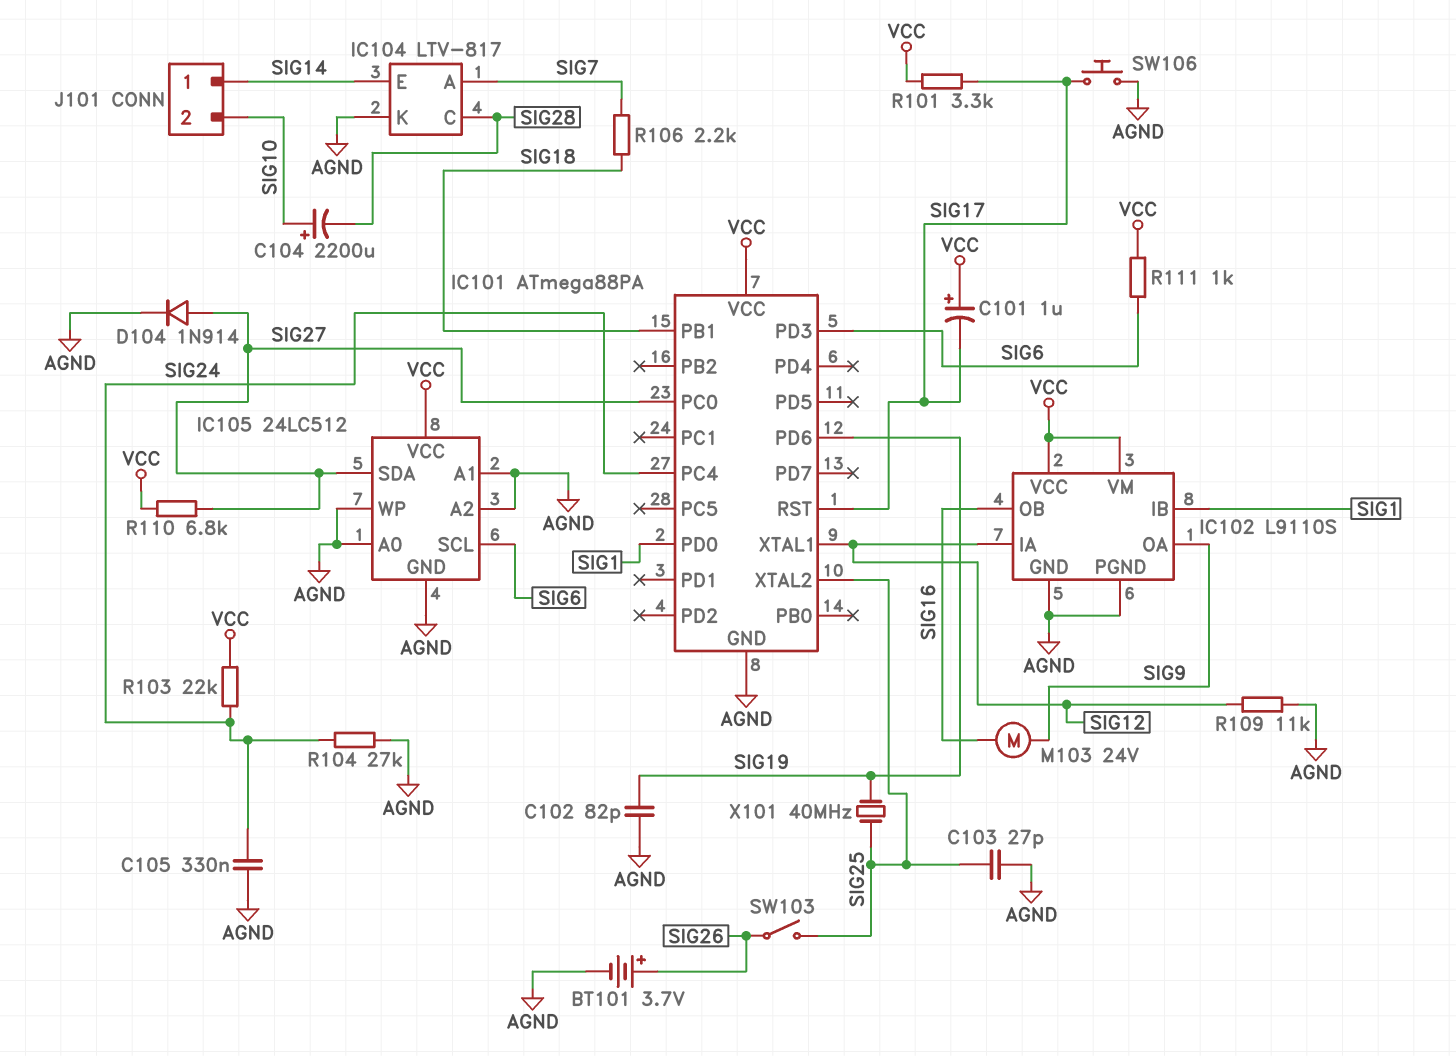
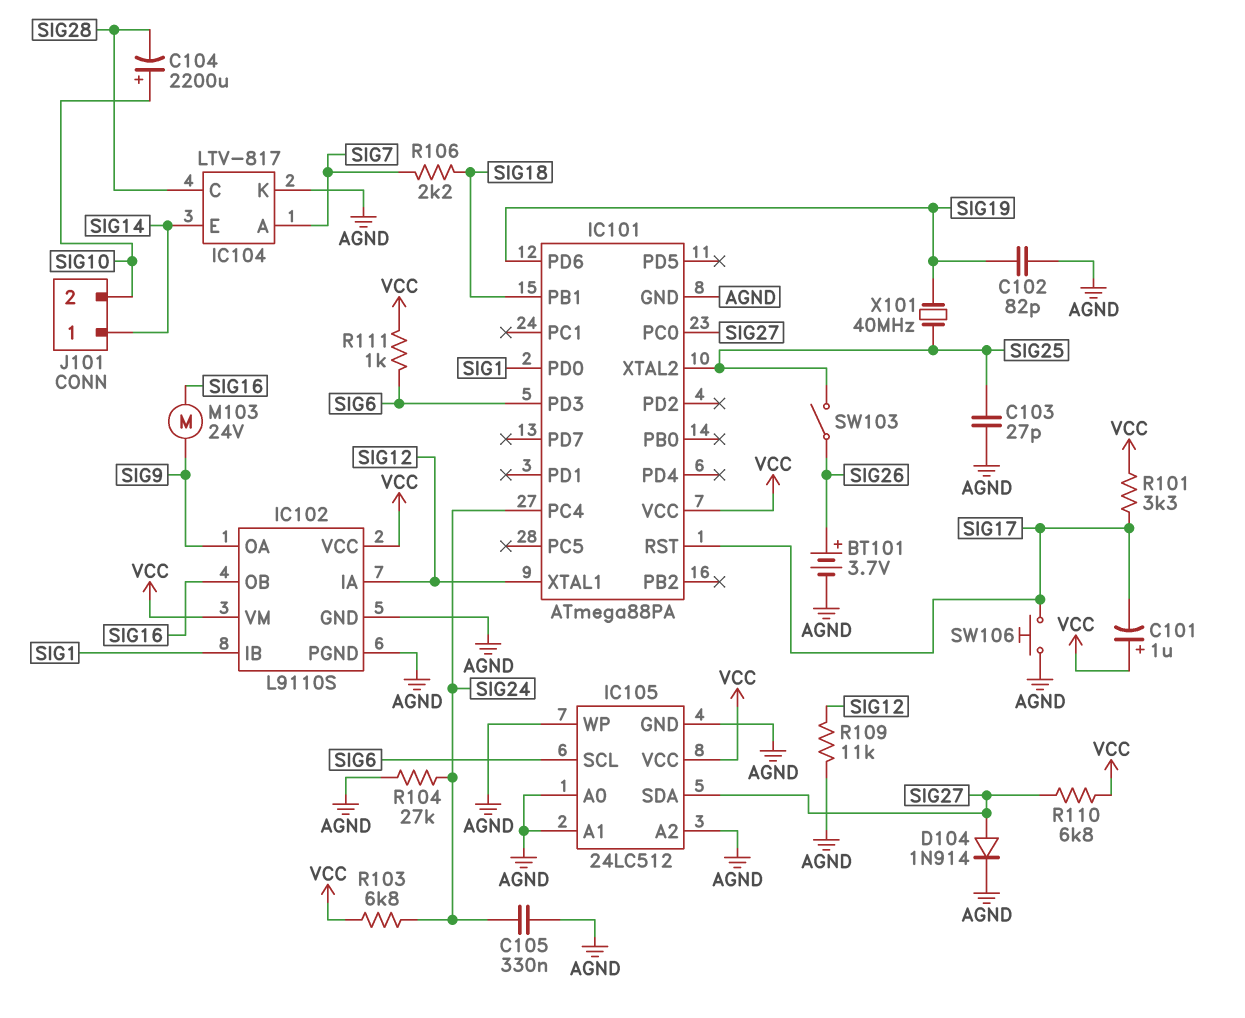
R103: 22k (SIG24, VCC) -> 6.8k (SIG24, VCC)

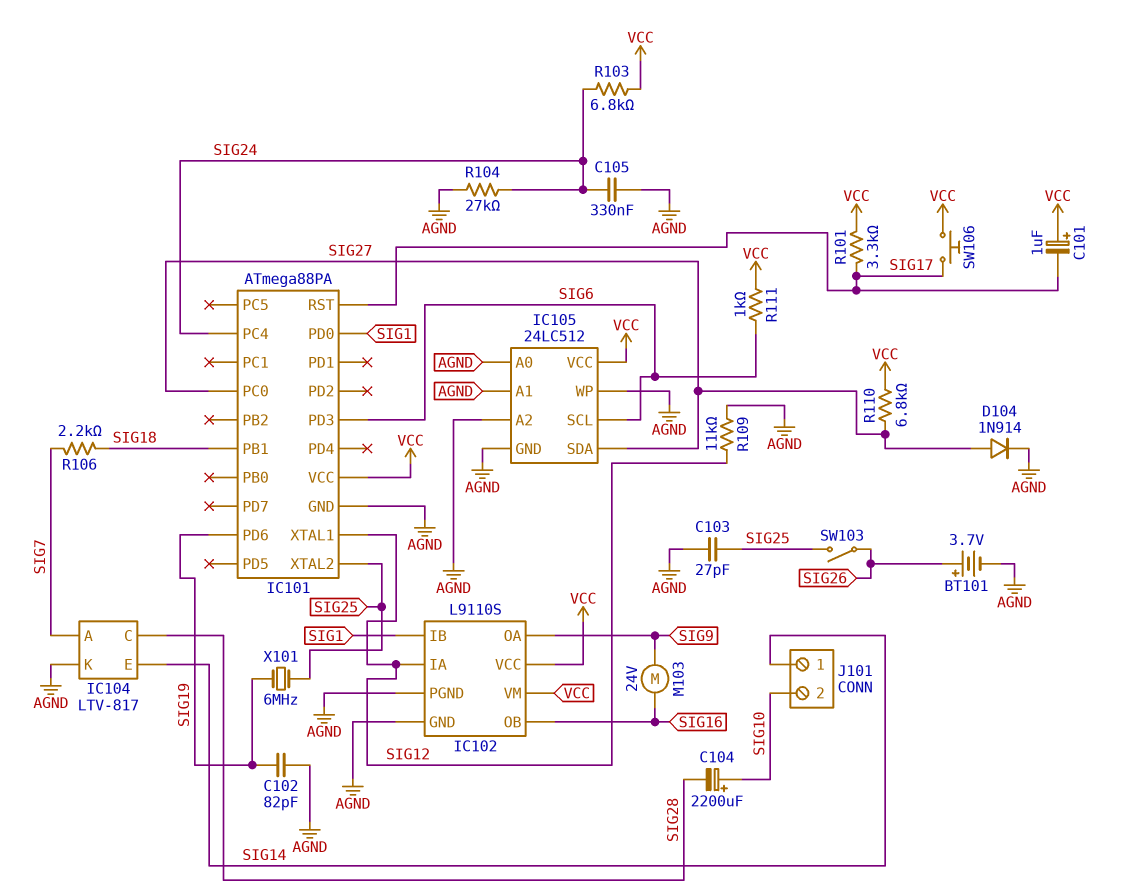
SW106: button (AGND, SIG17) -> button (SIG17, VCC)
X101: 40MHz (SIG19, SIG25) -> 6MHz (SIG19, SIG25)

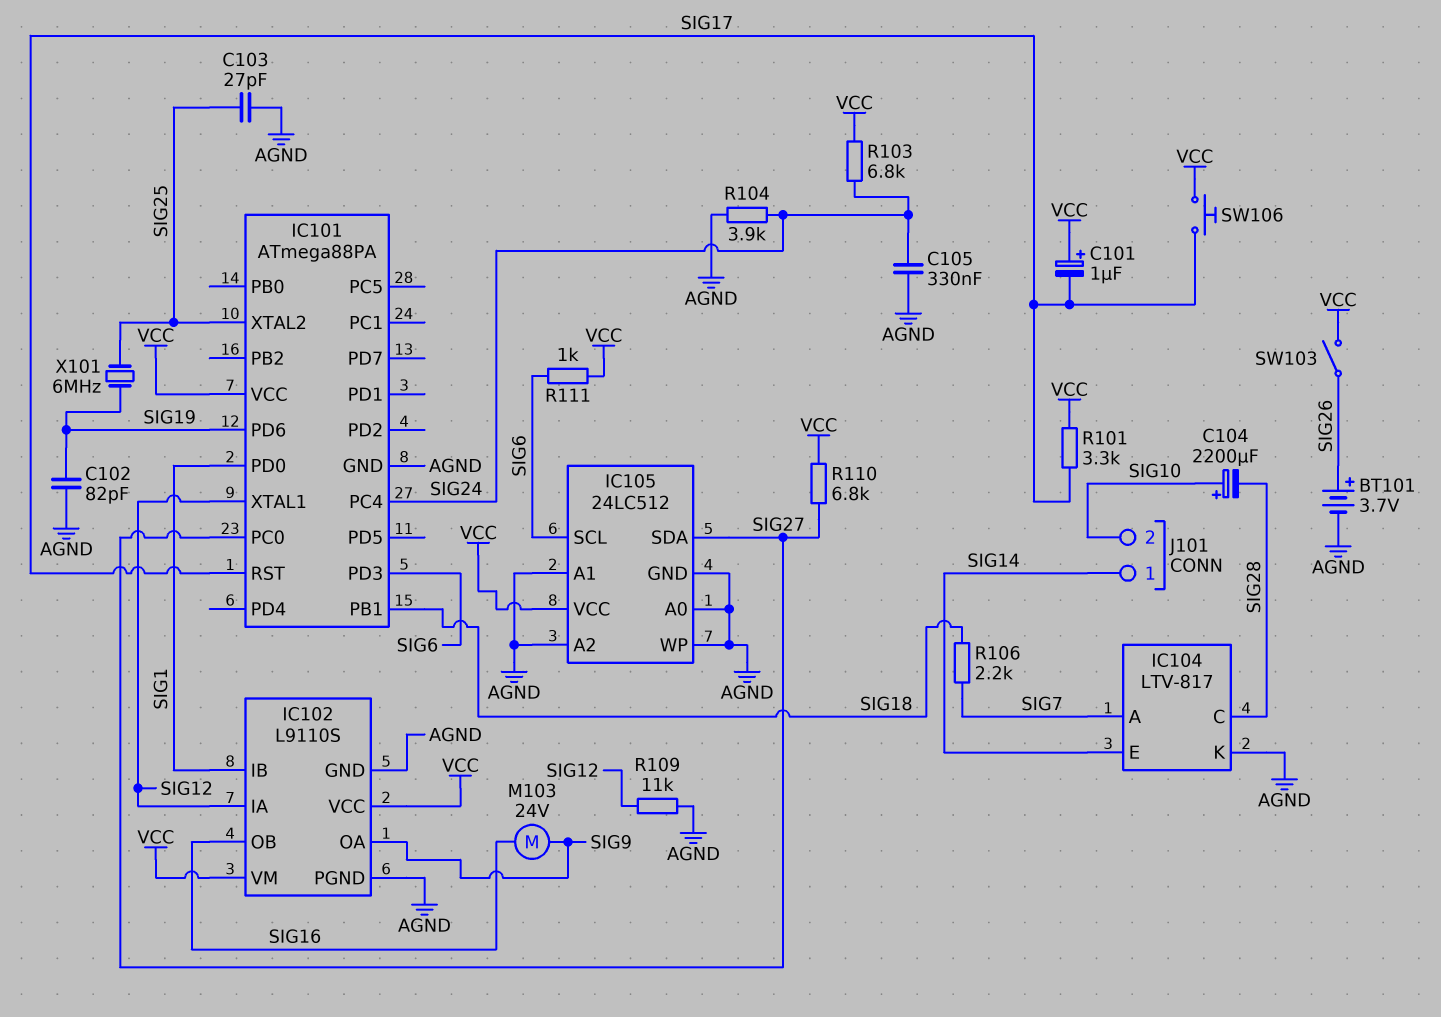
D104: diode 1N914 (A SIG27, K AGND) -> none
R104: 27k (AGND, SIG24) -> 3.9k (AGND, SIG24)
SW103: switch (SIG25, SIG26) -> switch (SIG26, VCC)

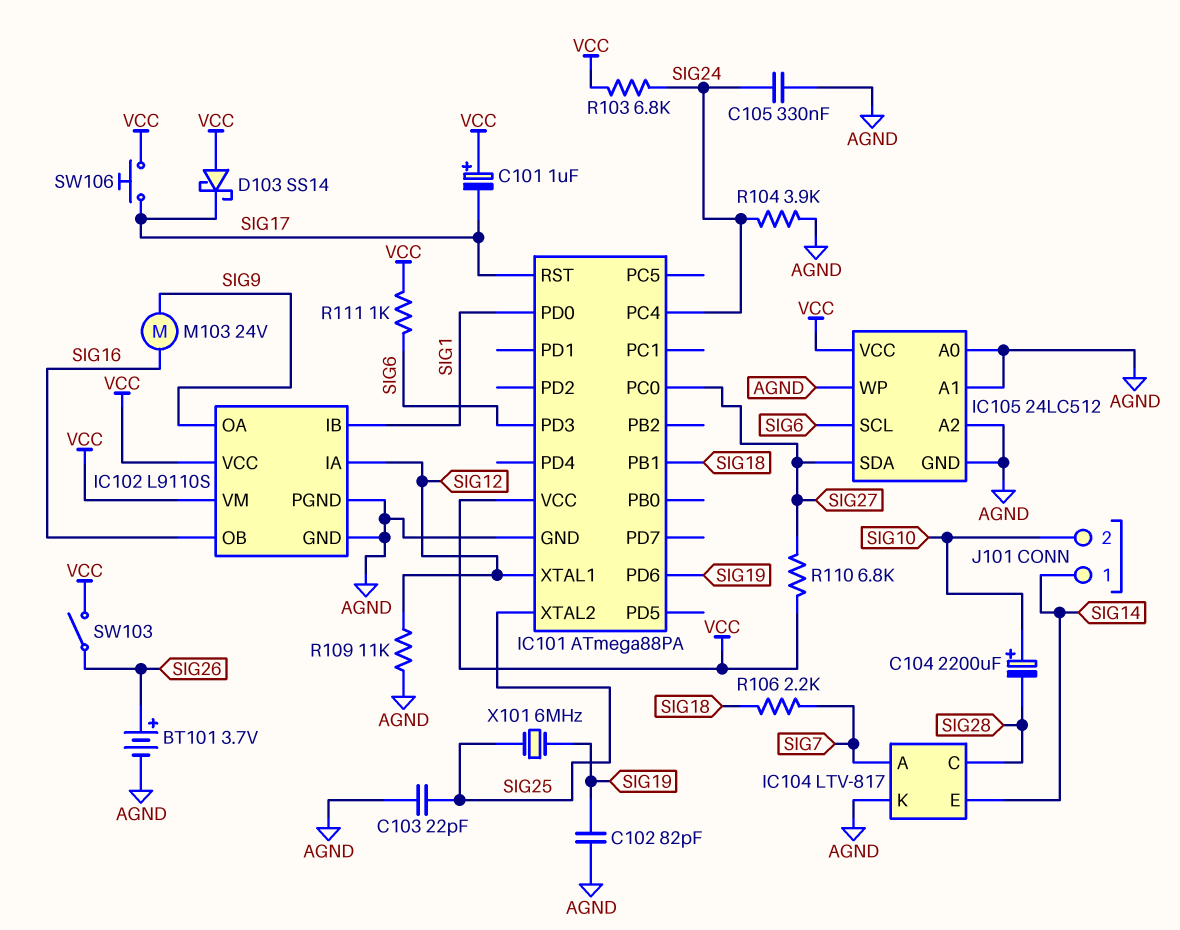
C103: 27pF (AGND, SIG25) -> 22pF (AGND, SIG25)
D103: none -> schottky SS14 (A VCC, K SIG17)
R101: 3.3k (SIG17, VCC) -> none

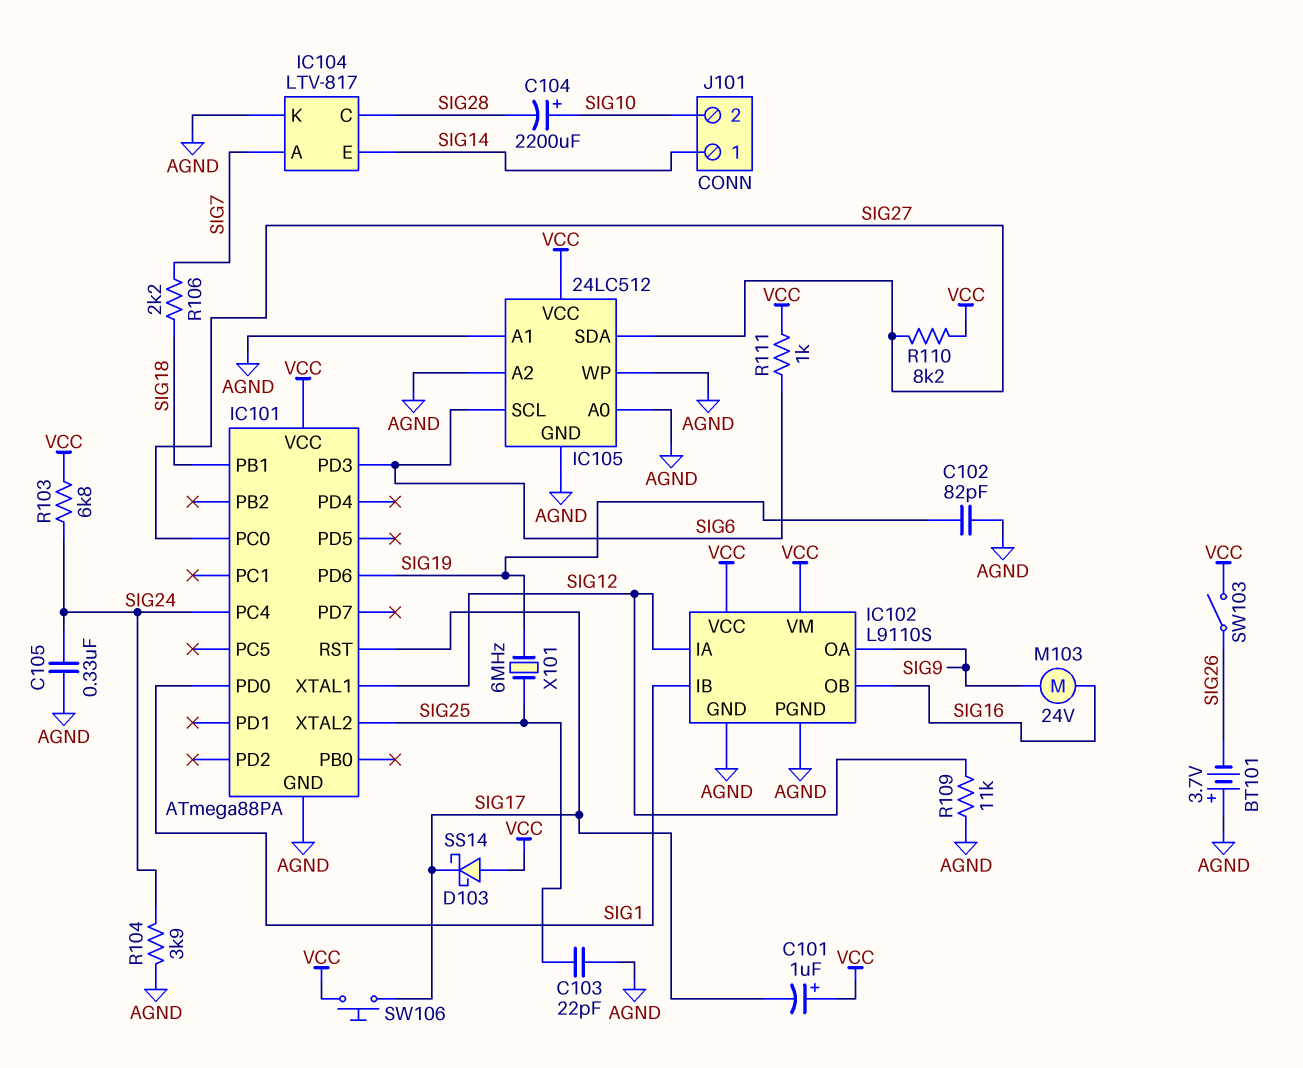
BT101: 3.7V (plus SIG26, minus AGND) -> 3.7V (plus AGND, minus SIG26)
R110: 6.8k (SIG27, VCC) -> 8.2k (SIG27, VCC)

